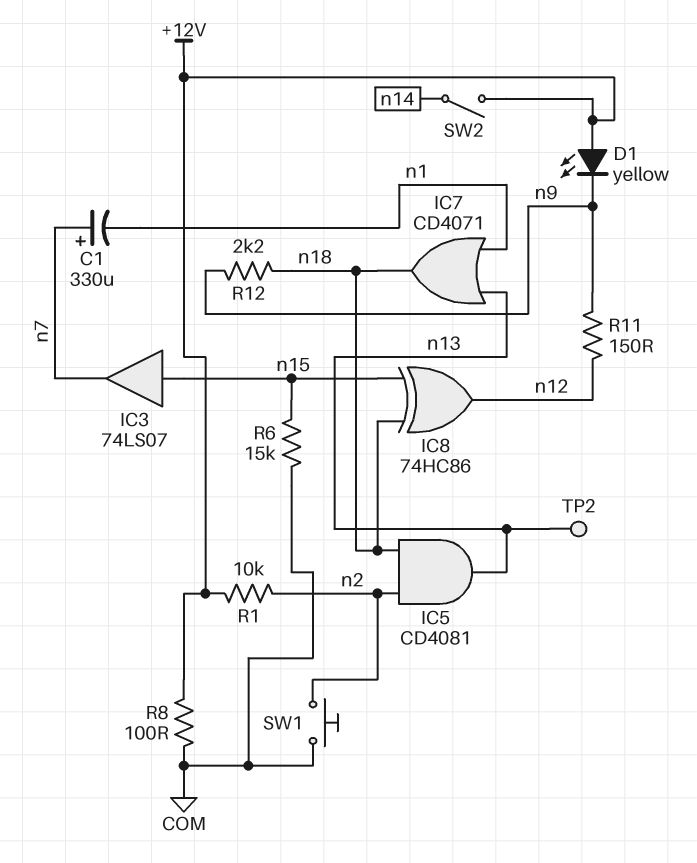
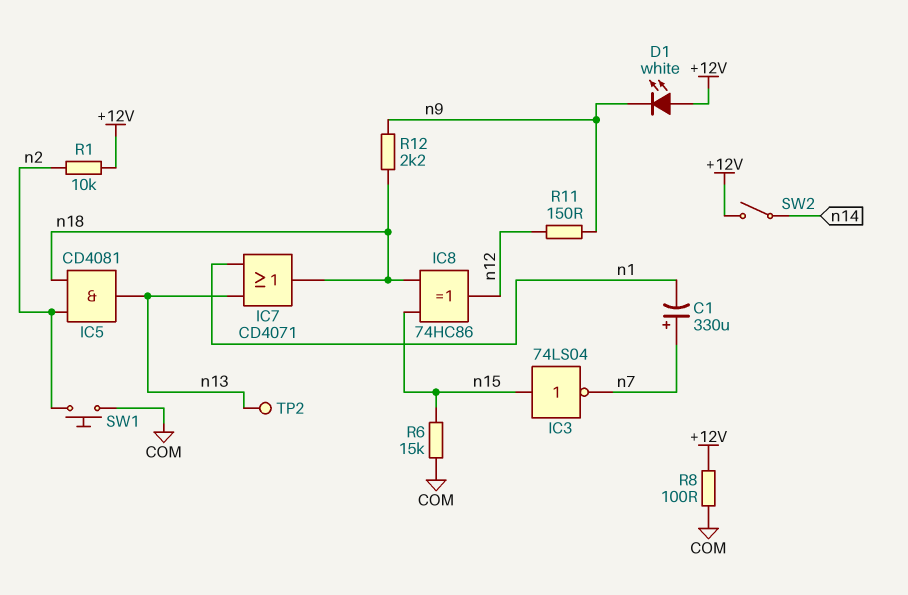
D1: LED yellow (A +12V, K n9) -> LED white (A +12V, K n9)
IC3: buffer 74LS07 (in n15, out n7) -> NOT 74LS04 (in n15, out n7)

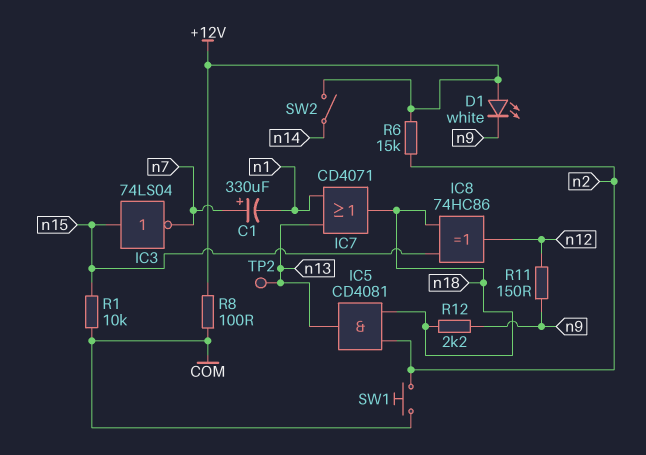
R1: 10k (+12V, n2) -> 10k (COM, n15)
R6: 15k (COM, n15) -> 15k (+12V, n2)

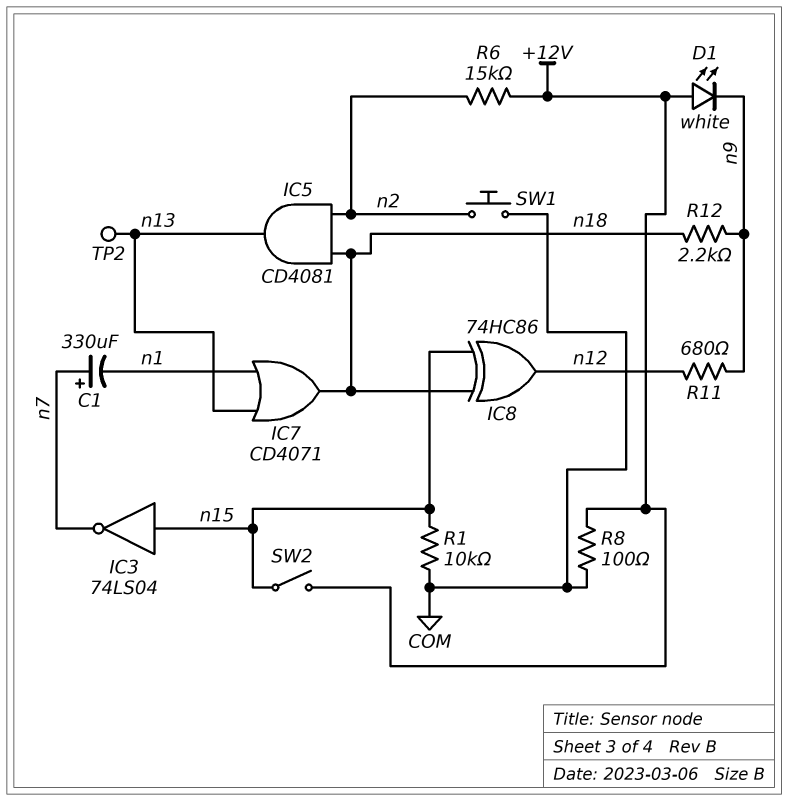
R11: 150 (n9, n12) -> 680 (n9, n12)
SW2: switch (+12V, n14) -> switch (+12V, n15)

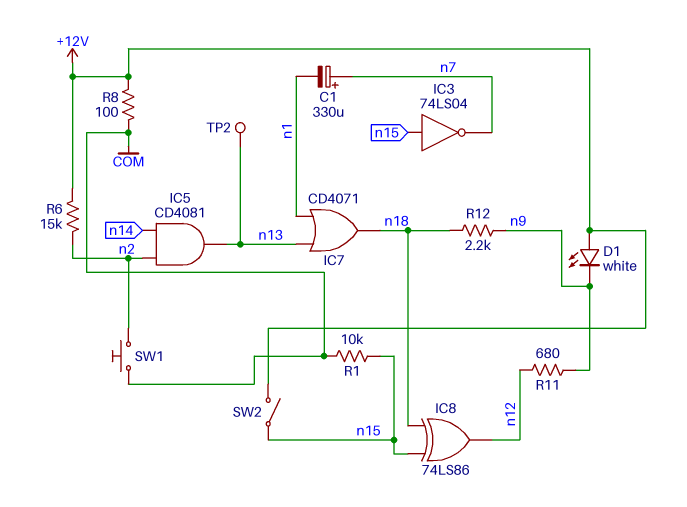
IC5: AND CD4081 (in n2, in n18, out n13) -> AND CD4081 (in n2, in n14, out n13)
IC8: XOR 74HC86 (in n15, in n18, out n12) -> XOR 74LS86 (in n15, in n18, out n12)

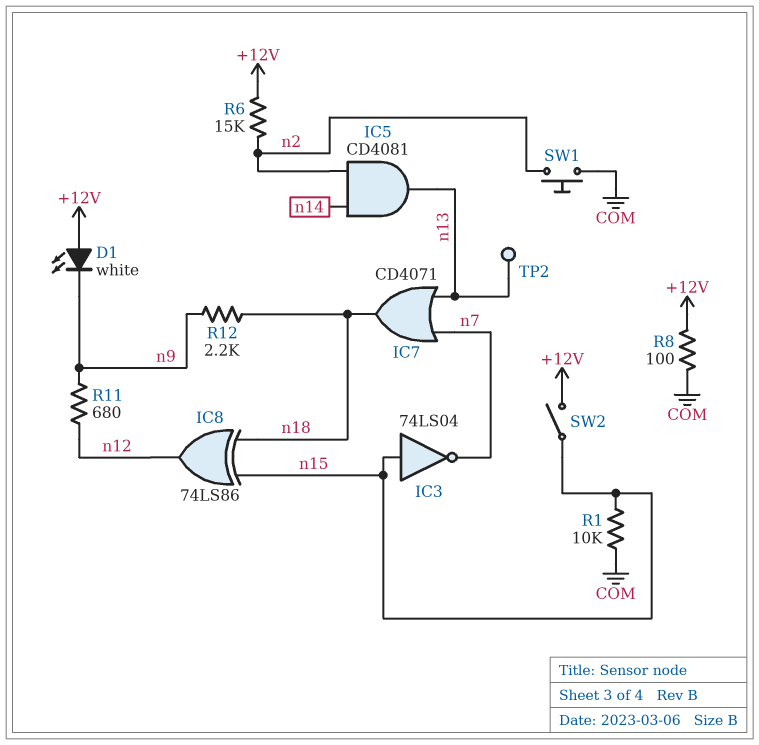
C1: 330uF (plus n7, minus n1) -> none
IC7: OR CD4071 (in n1, in n13, out n18) -> OR CD4071 (in n7, in n13, out n18)

